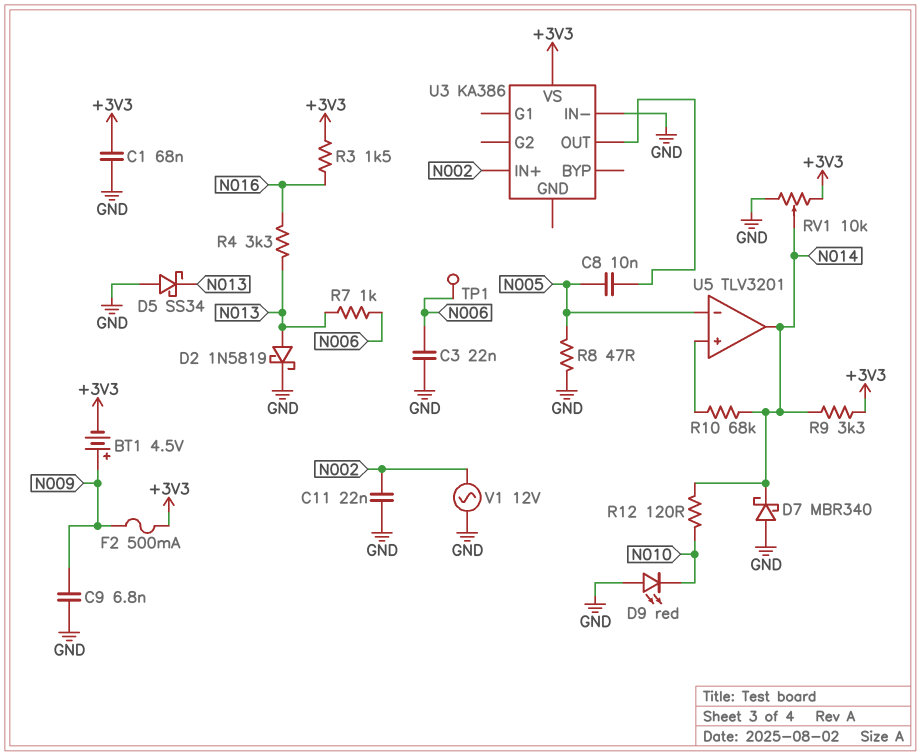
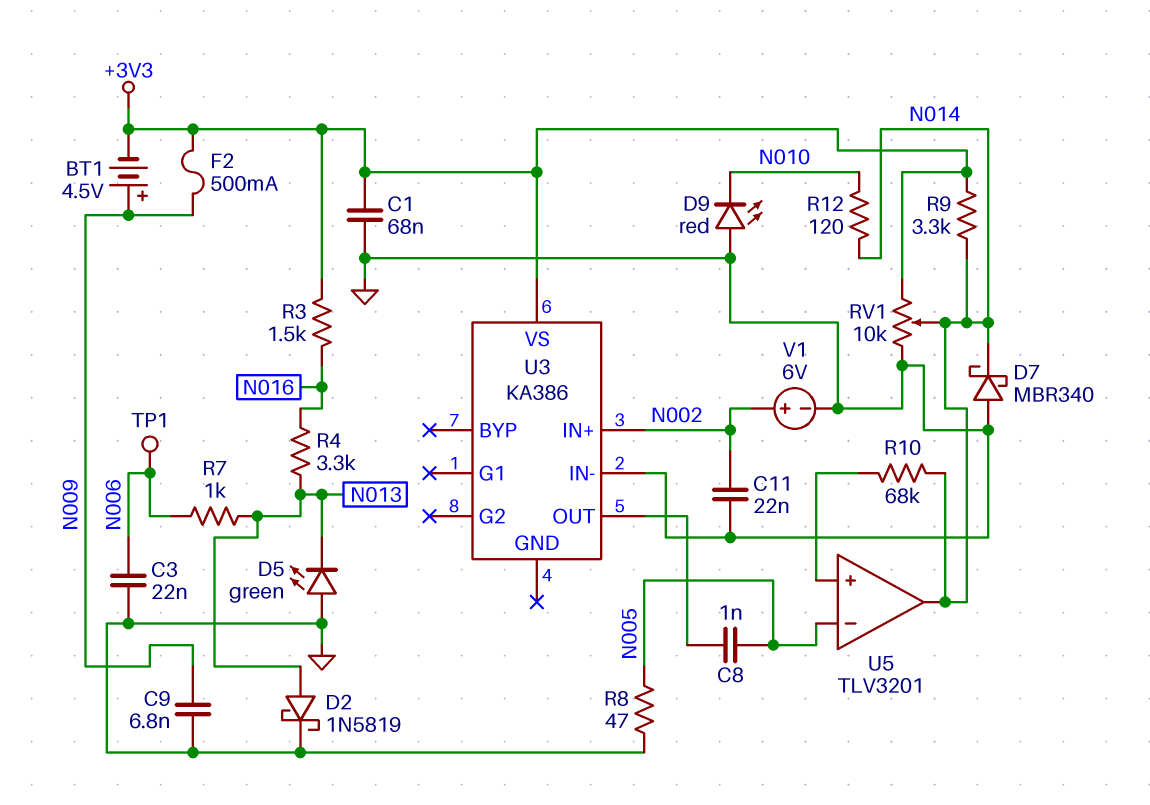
C8: 10nF (N005, U3/OUT) -> 1nF (N005, U3/OUT)
D5: schottky SS34 (A GND, K N013) -> LED green (A GND, K N013)
V1: AC 12V (GND, N002) -> 6V (plus N002, minus GND)

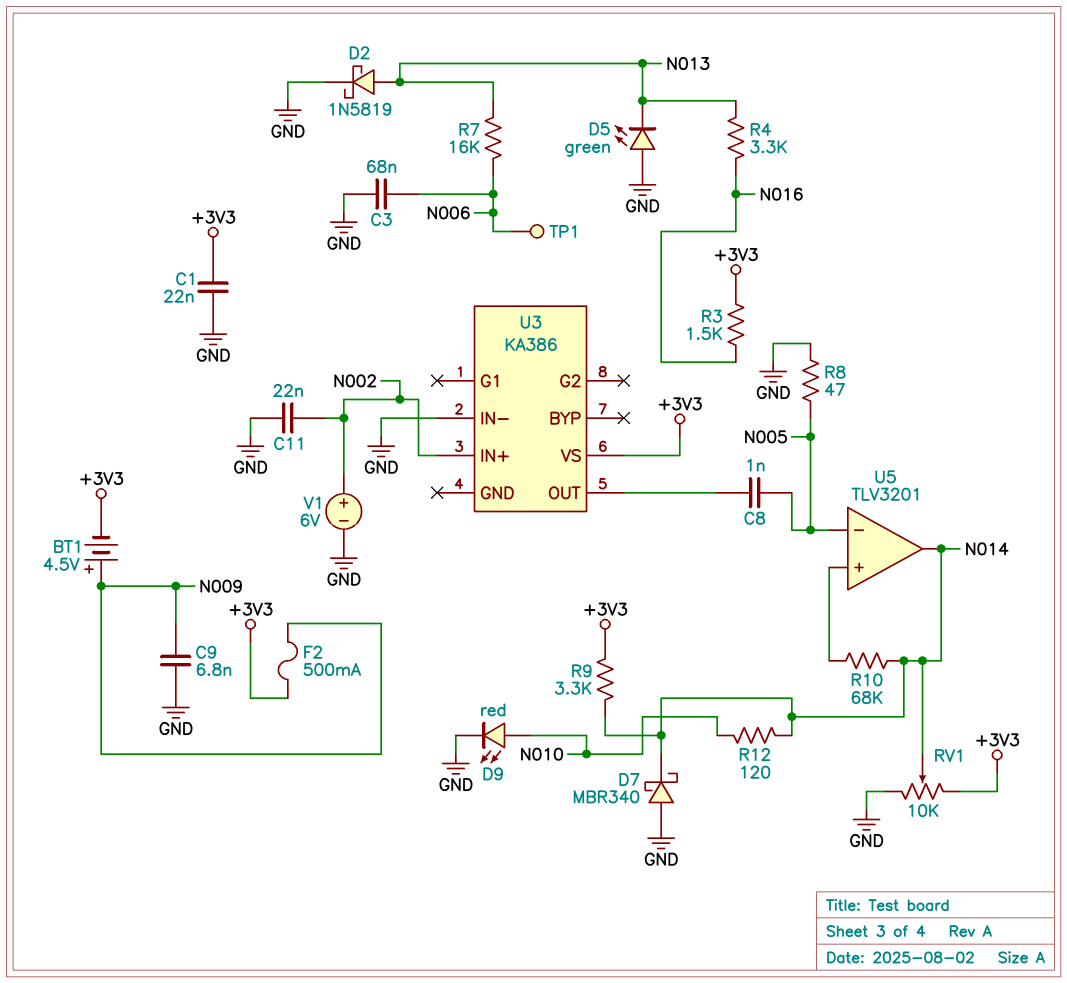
C1: 68nF (+3V3, GND) -> 22nF (+3V3, GND)
C3: 22nF (GND, N006) -> 68nF (GND, N006)
D9: LED red (A GND, K N010) -> LED red (A N010, K GND)
R7: 1k (N006, N013) -> 16k (N006, N013)

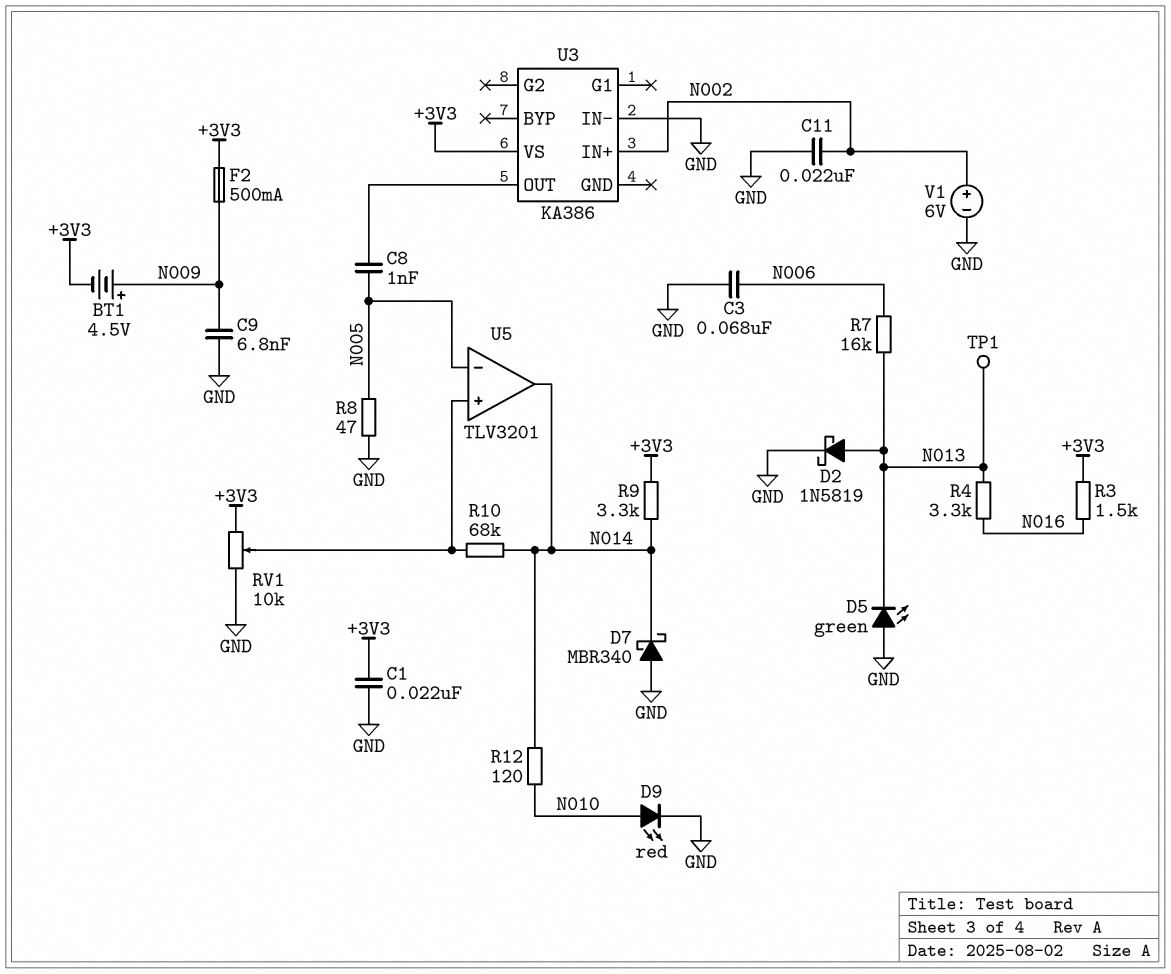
RV1: 10k (+3V3, GND, wiper N014) -> 10k (+3V3, GND, wiper U5/in+)
TP1: test point (N006) -> test point (N013)

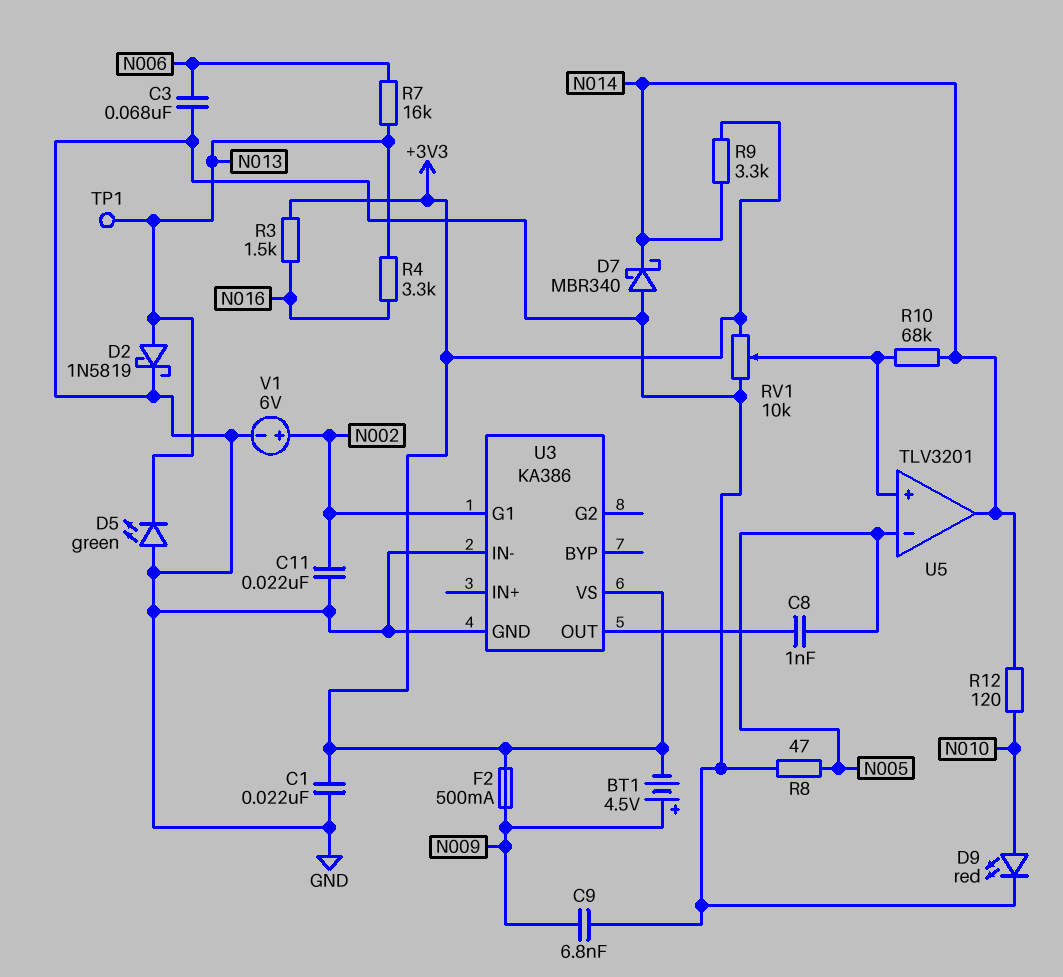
U3 pin G1: none -> N002
U3 pin GND: none -> GND
U3 pin IN+: N002 -> none

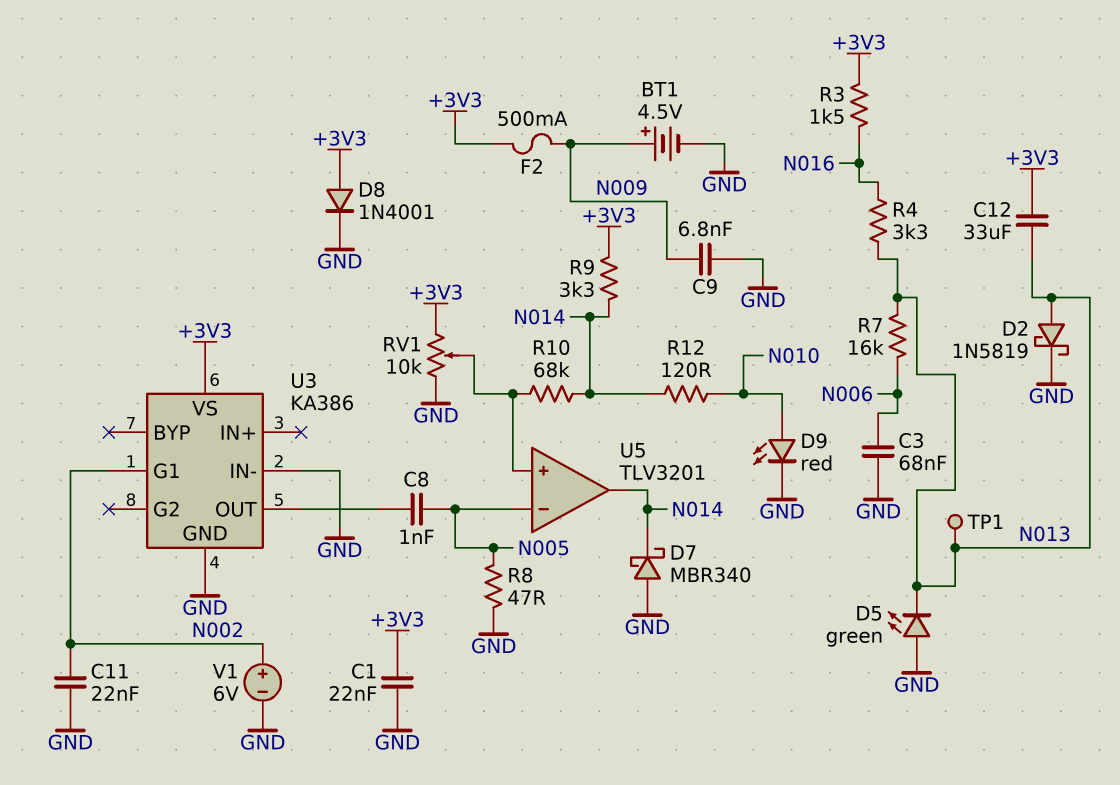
BT1: 4.5V (plus N009, minus +3V3) -> 4.5V (plus N009, minus GND)
C12: none -> 33uF (+3V3, N013)
D8: none -> diode 1N4001 (A +3V3, K GND)

